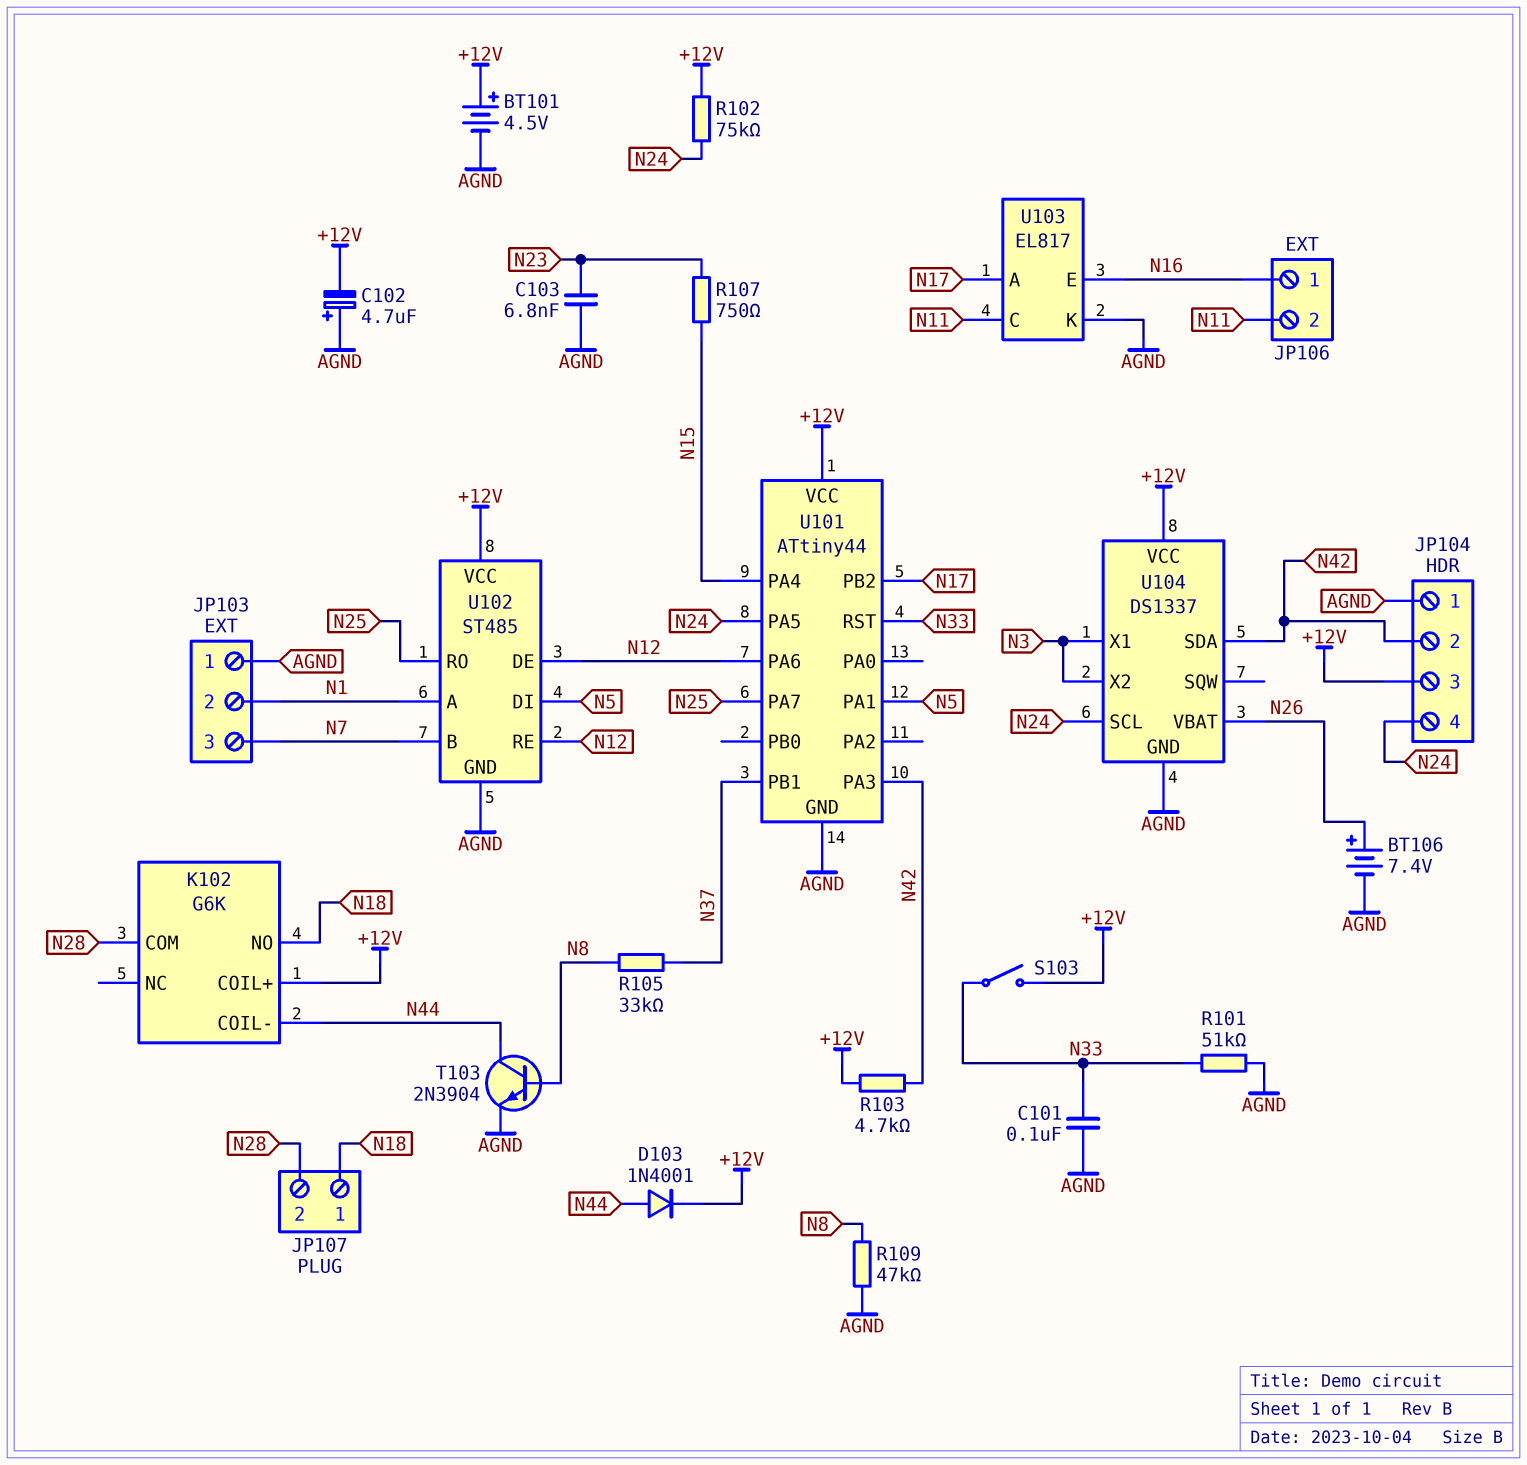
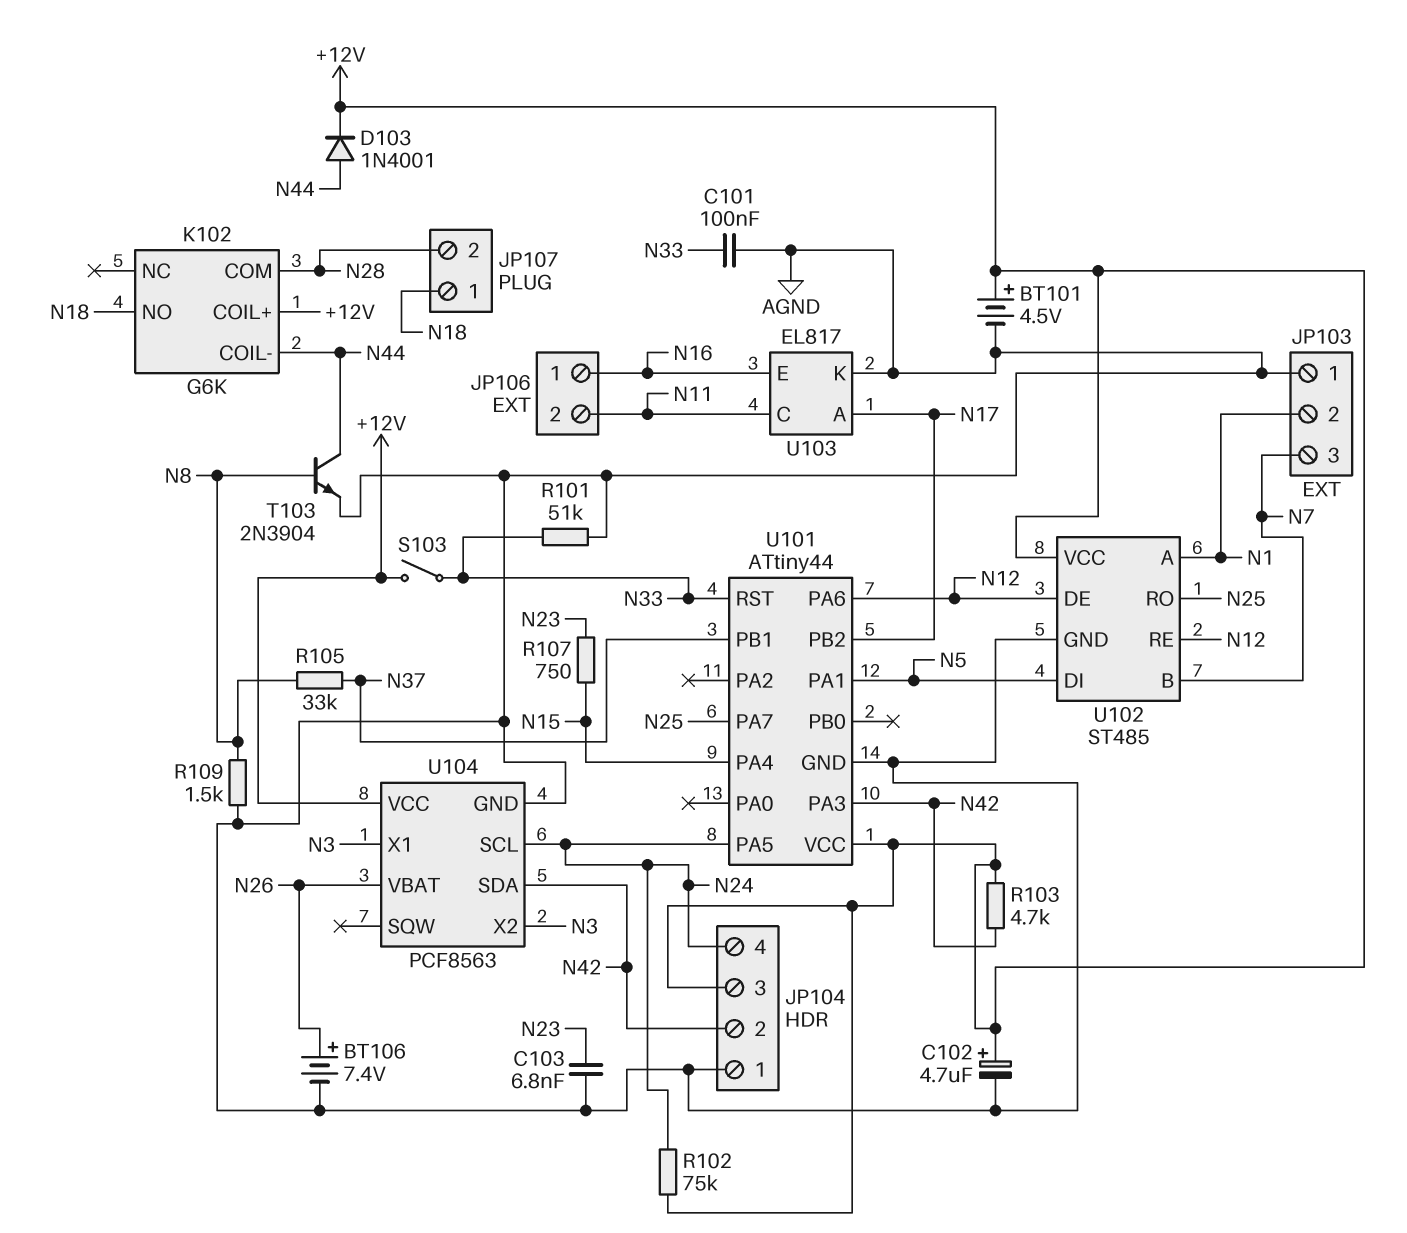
C102: 4.7uF (plus AGND, minus +12V) -> 4.7uF (plus +12V, minus AGND)
R109: 47k (AGND, N8) -> 1.5k (AGND, N8)
U104: DS1337 -> PCF8563

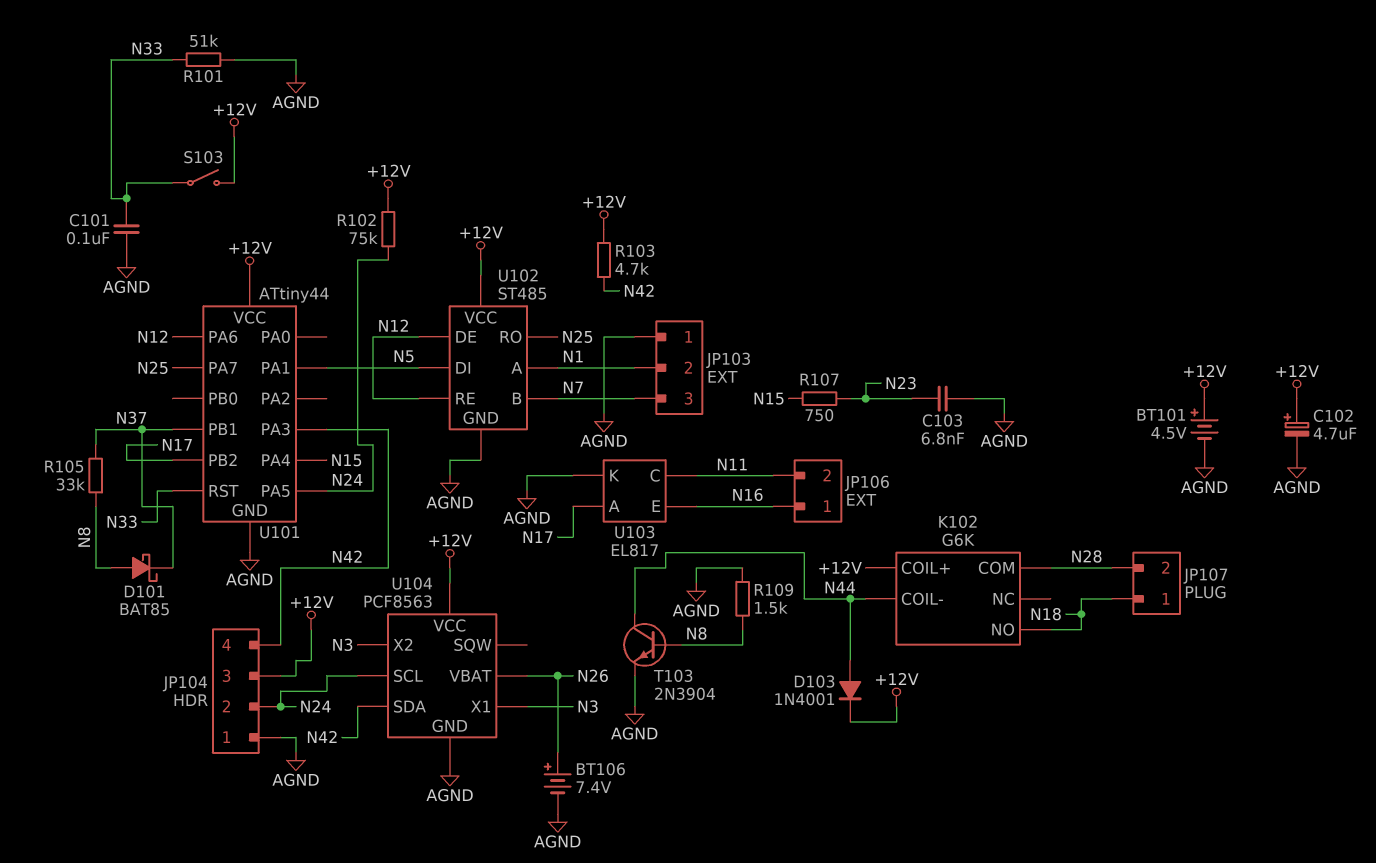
D101: none -> schottky BAT85 (A N8, K N37)
JP104 pin 2: N42 -> N24
JP104 pin 4: N24 -> N42

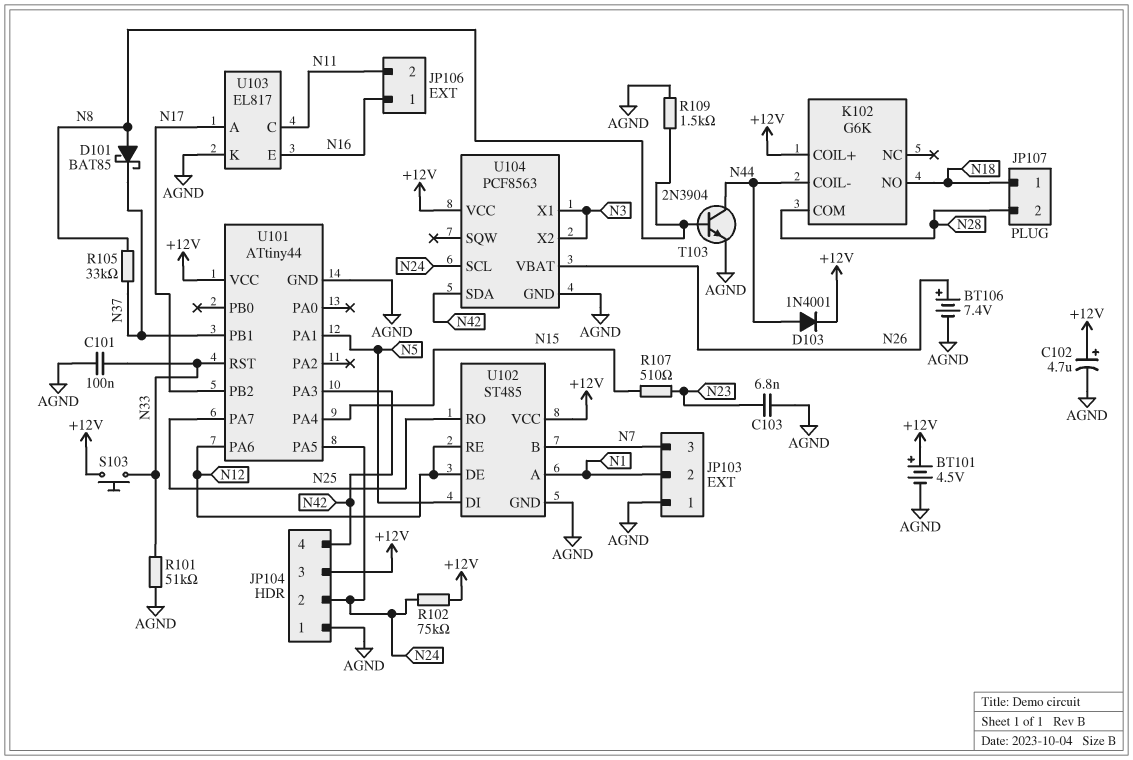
R103: 4.7k (+12V, N42) -> none
R107: 750 (N15, N23) -> 510 (N15, N23)
S103: switch (+12V, N33) -> button (+12V, N33)

